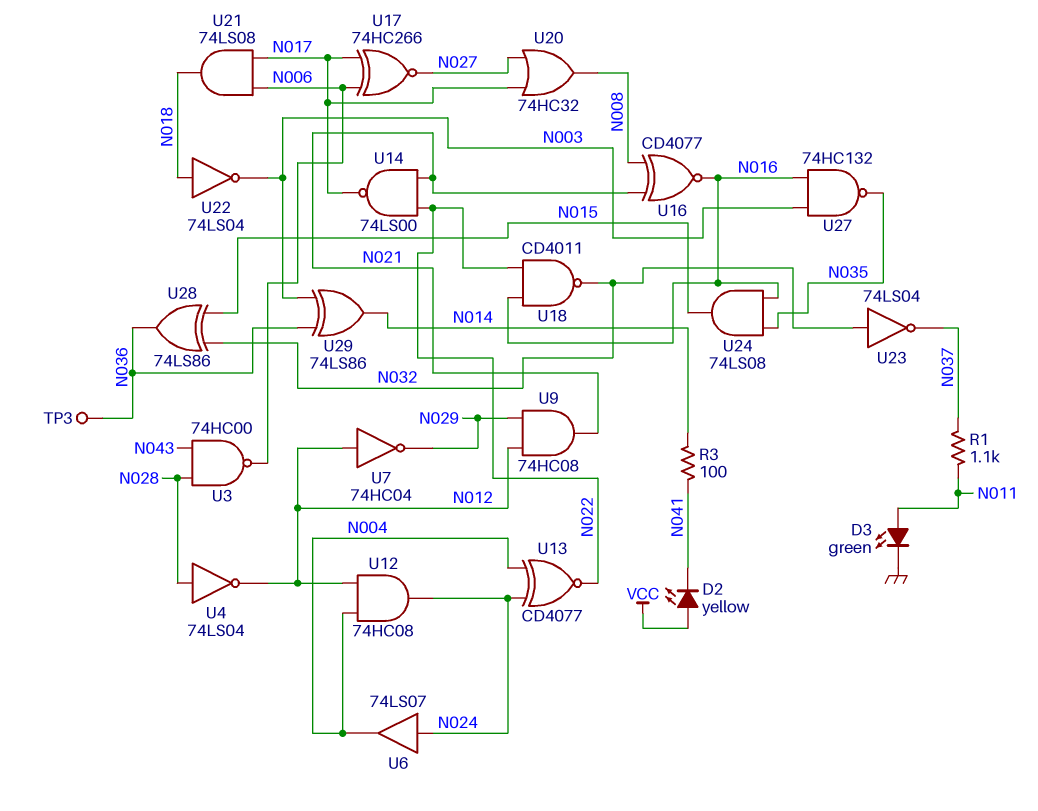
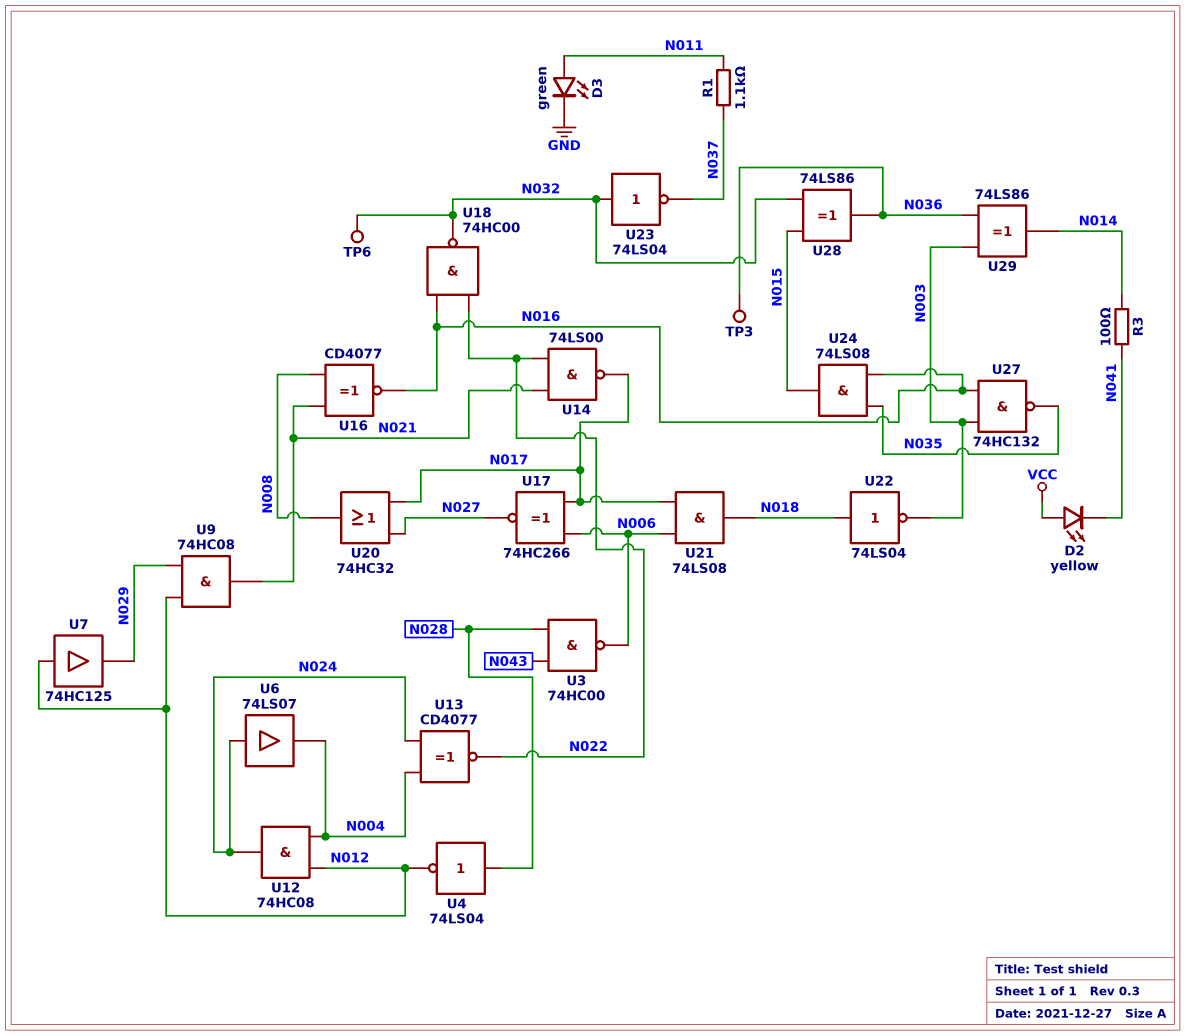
TP6: none -> test point (N032)
U7: NOT 74HC04 (in N012, out N029) -> buffer 74HC125 (in N012, out N029)
U18: NAND CD4011 (in N016, in N022, out N032) -> NAND 74HC00 (in N016, in N022, out N032)

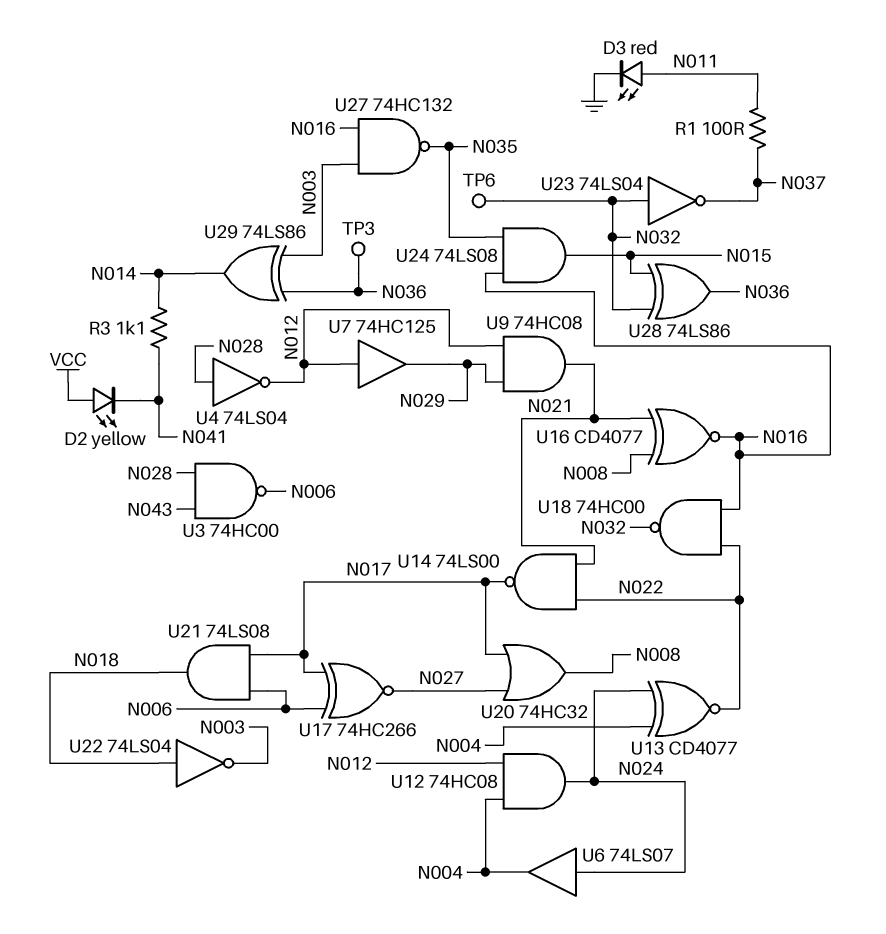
D3: LED green (A N011, K GND) -> LED red (A N011, K GND)
R1: 1.1k (N011, N037) -> 100 (N011, N037)
R3: 100 (N014, N041) -> 1.1k (N014, N041)

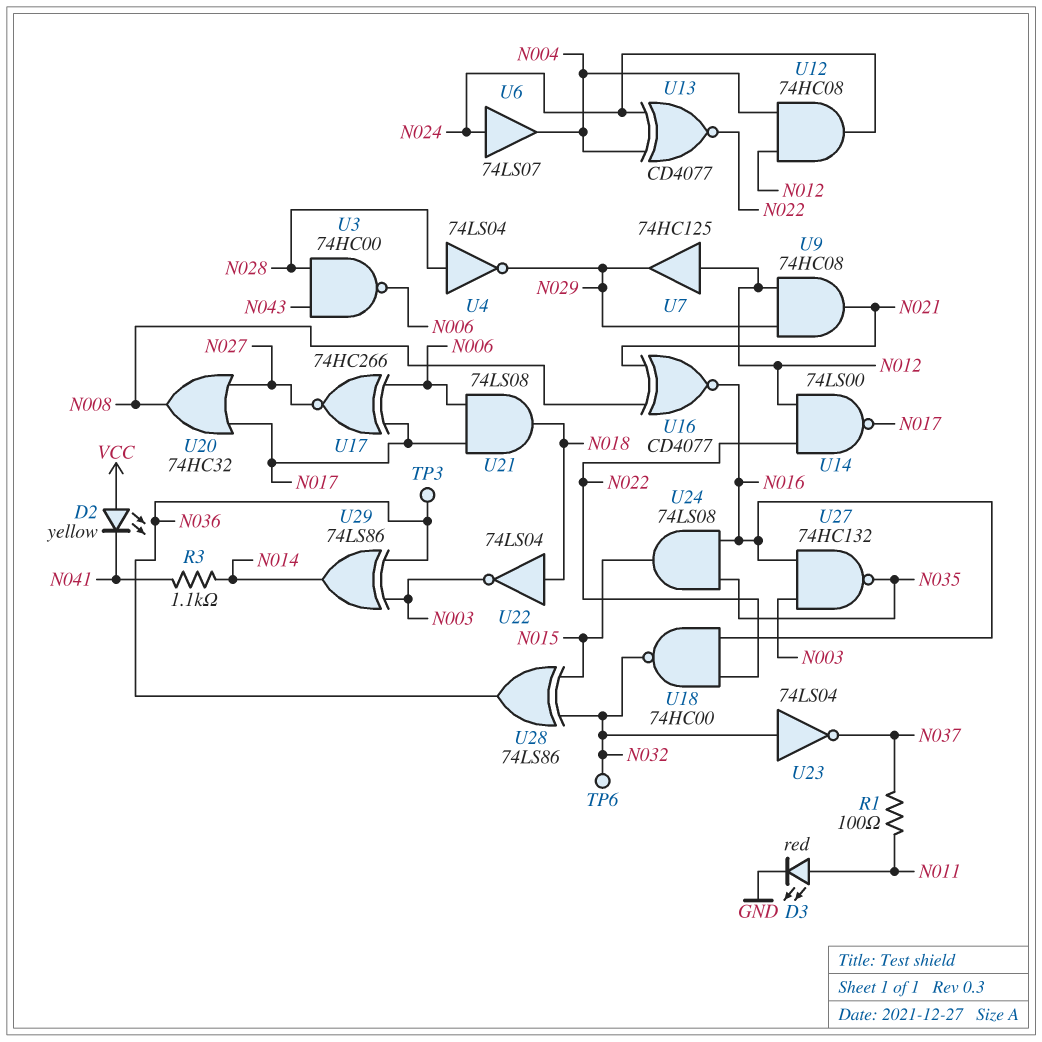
U4: NOT 74LS04 (in N028, out N012) -> NOT 74LS04 (in N028, out N029)
U14: NAND 74LS00 (in N021, in N022, out N017) -> NAND 74LS00 (in N012, in N022, out N017)

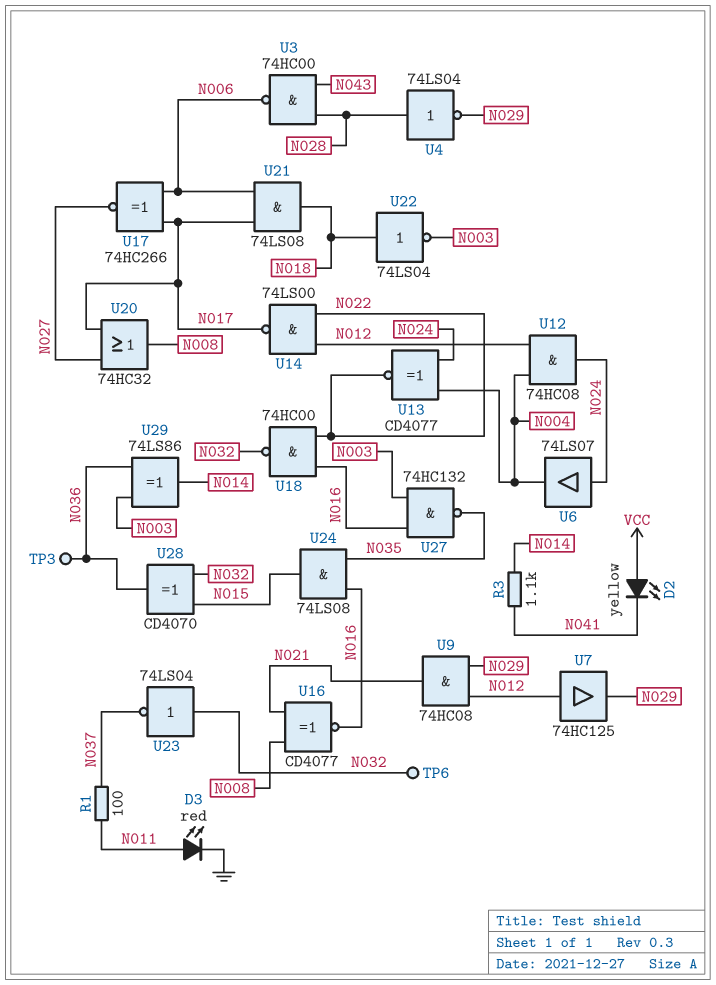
U28: XOR 74LS86 (in N015, in N032, out N036) -> XOR CD4070 (in N015, in N032, out N036)

